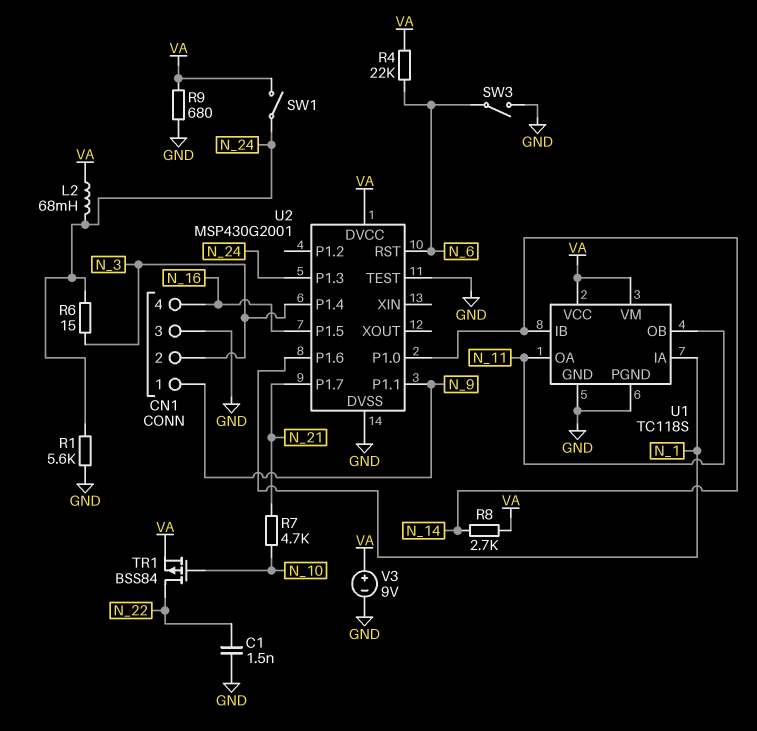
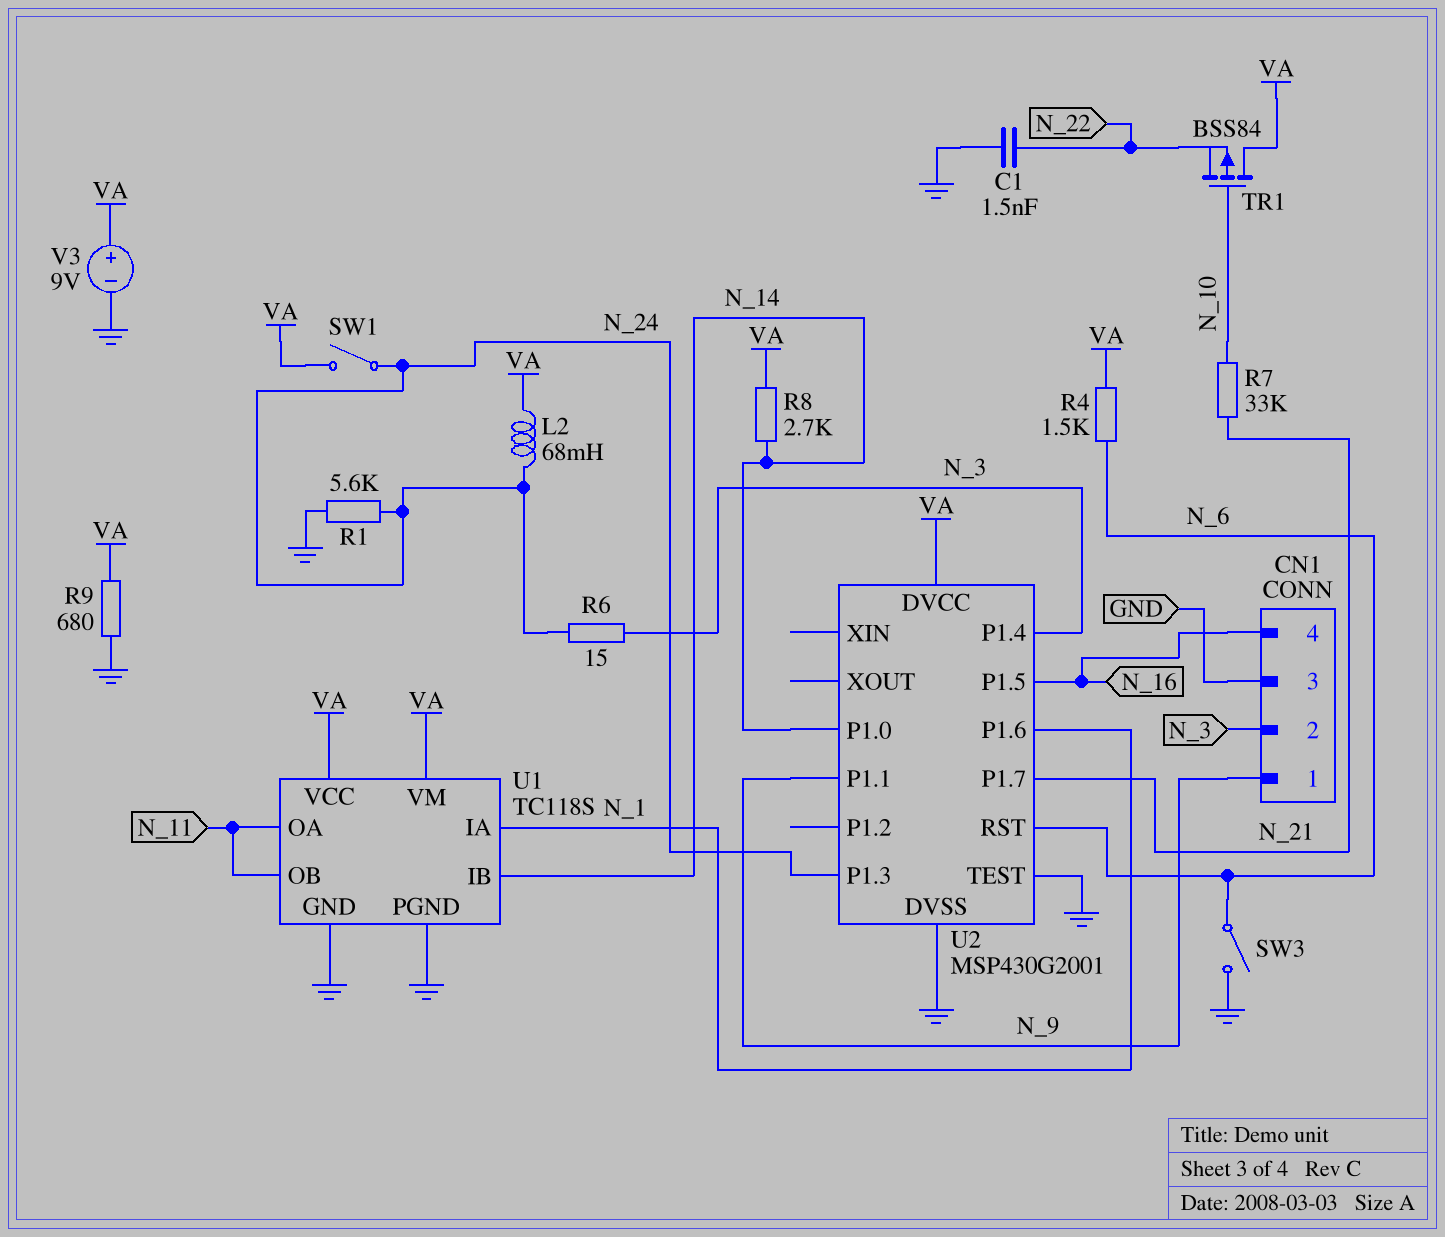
R4: 22k (N_6, VA) -> 1.5k (N_6, VA)
R7: 4.7k (N_10, N_21) -> 33k (N_10, N_21)
TR1: PMOS BSS84 (G N_10, D N_22, S VA) -> PMOS BSS84 (G N_10, D VA, S N_22)

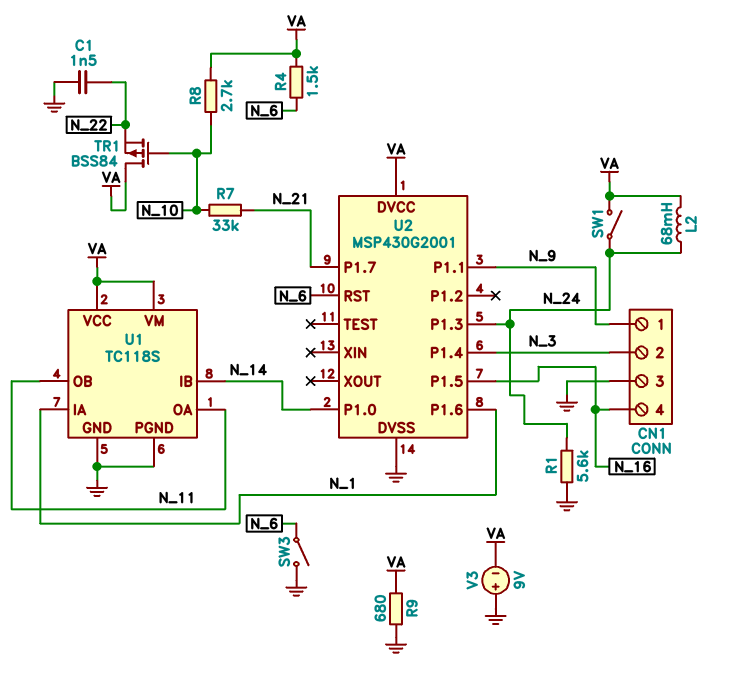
R6: 15 (N_3, N_24) -> none
R8: 2.7k (N_14, VA) -> 2.7k (N_10, VA)
U2 pin TEST: GND -> none
V3: 9V (plus VA, minus GND) -> 9V (plus GND, minus VA)

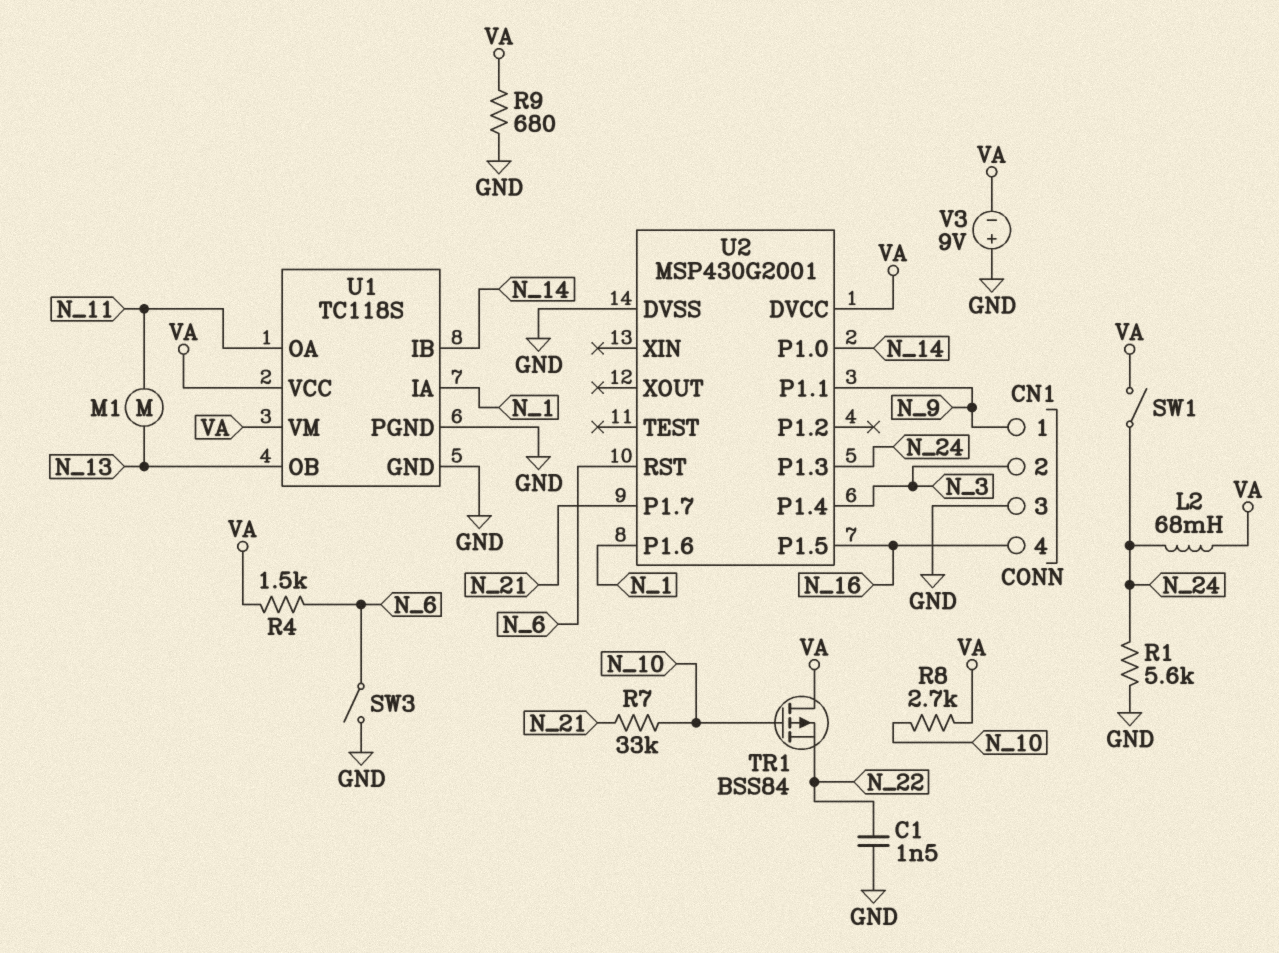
M1: none -> motor (N_11, N_13)
U1 pin OB: N_11 -> N_13

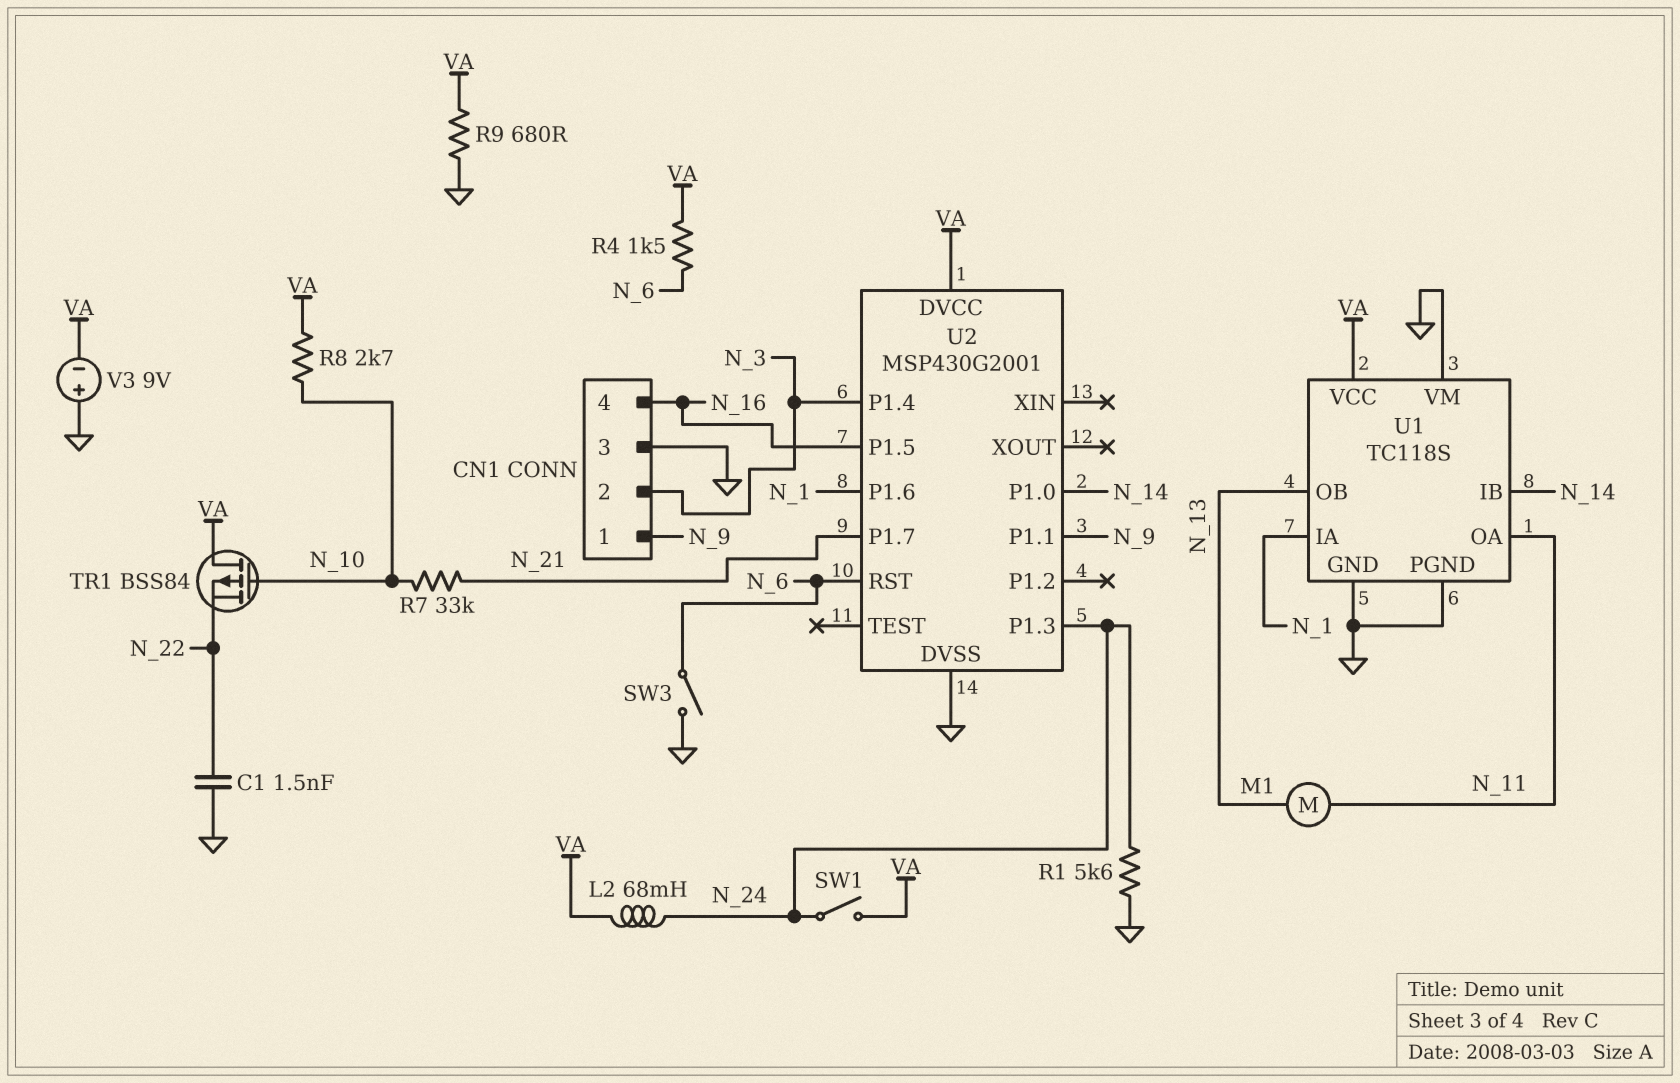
U1 pin VM: VA -> GND

